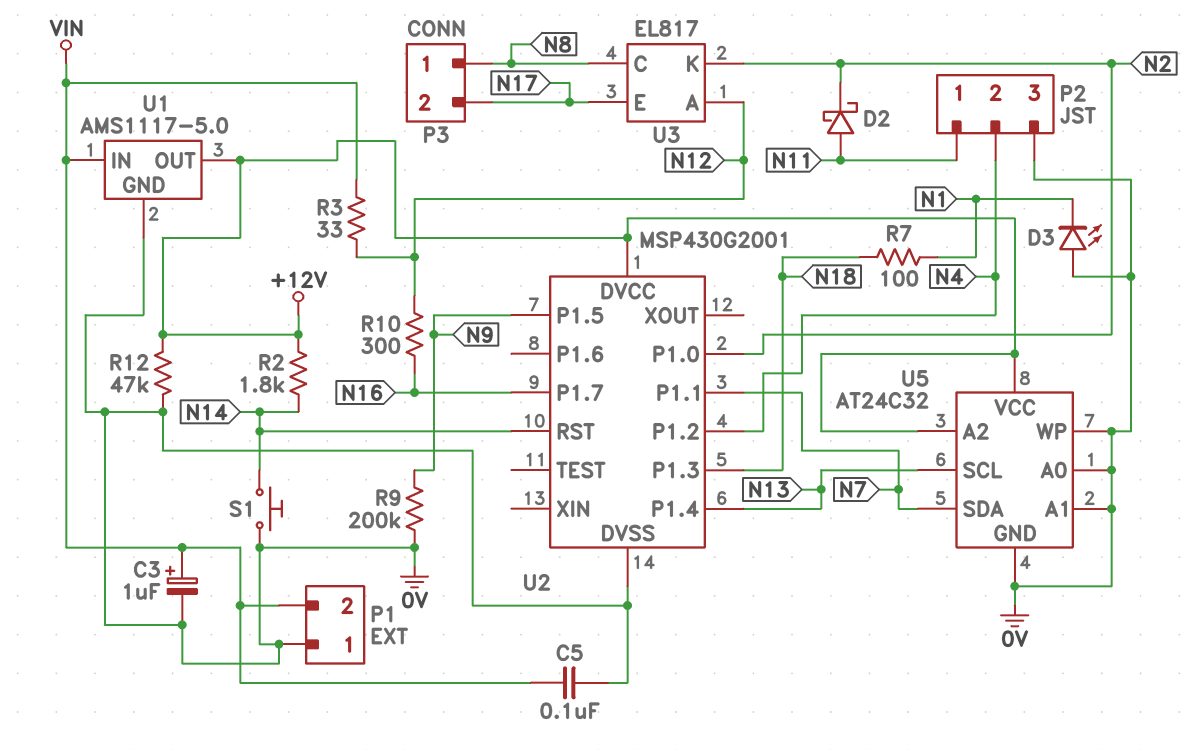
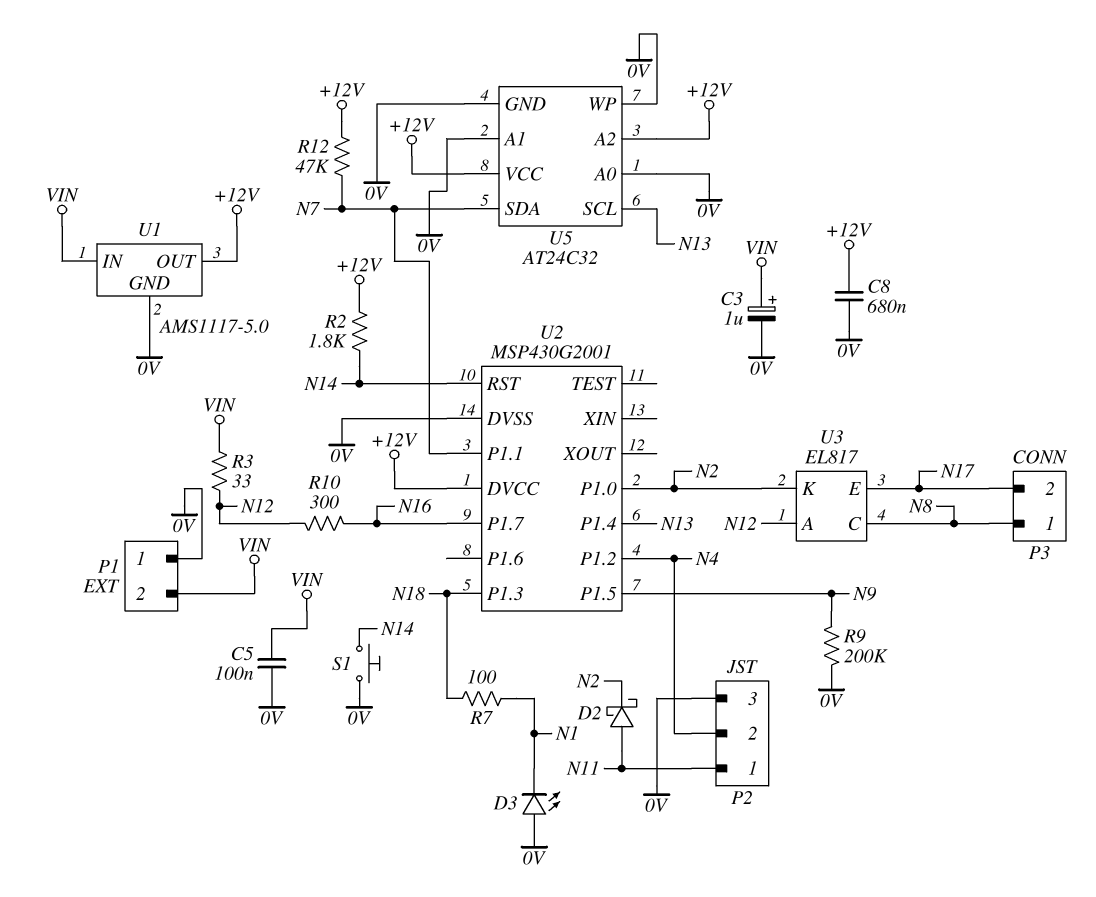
C8: none -> 680nF (+12V, 0V)
R12: 47k (+12V, 0V) -> 47k (+12V, N7)

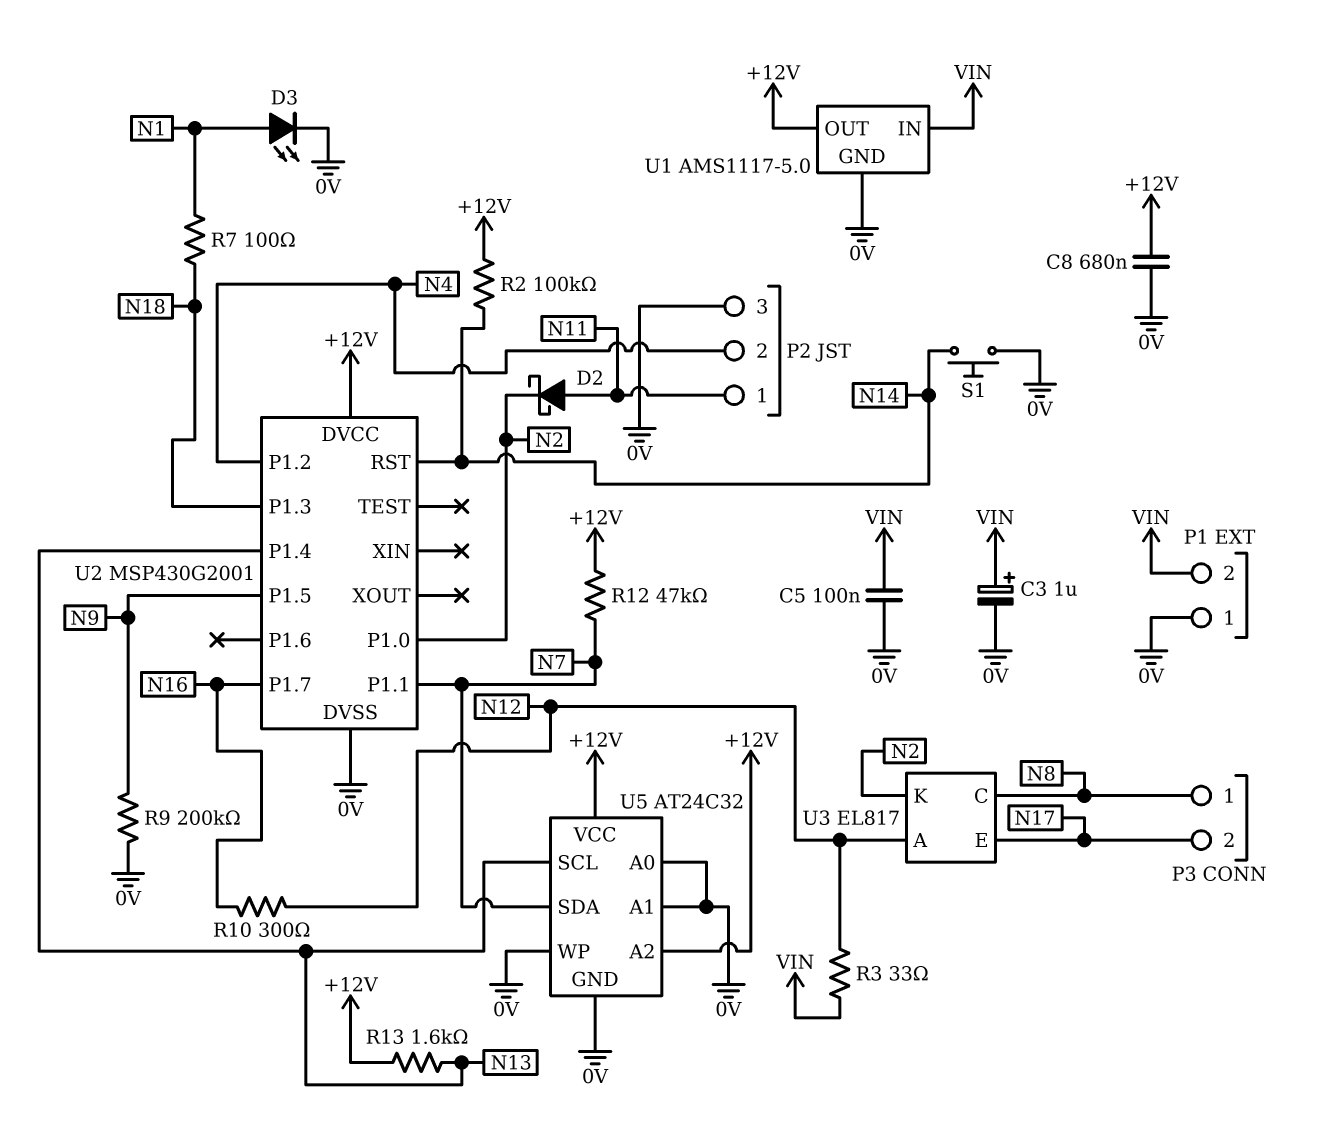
D3: LED (A 0V, K N1) -> LED (A N1, K 0V)
R2: 1.8k (+12V, N14) -> 100k (+12V, N14)
R13: none -> 1.6k (+12V, N13)

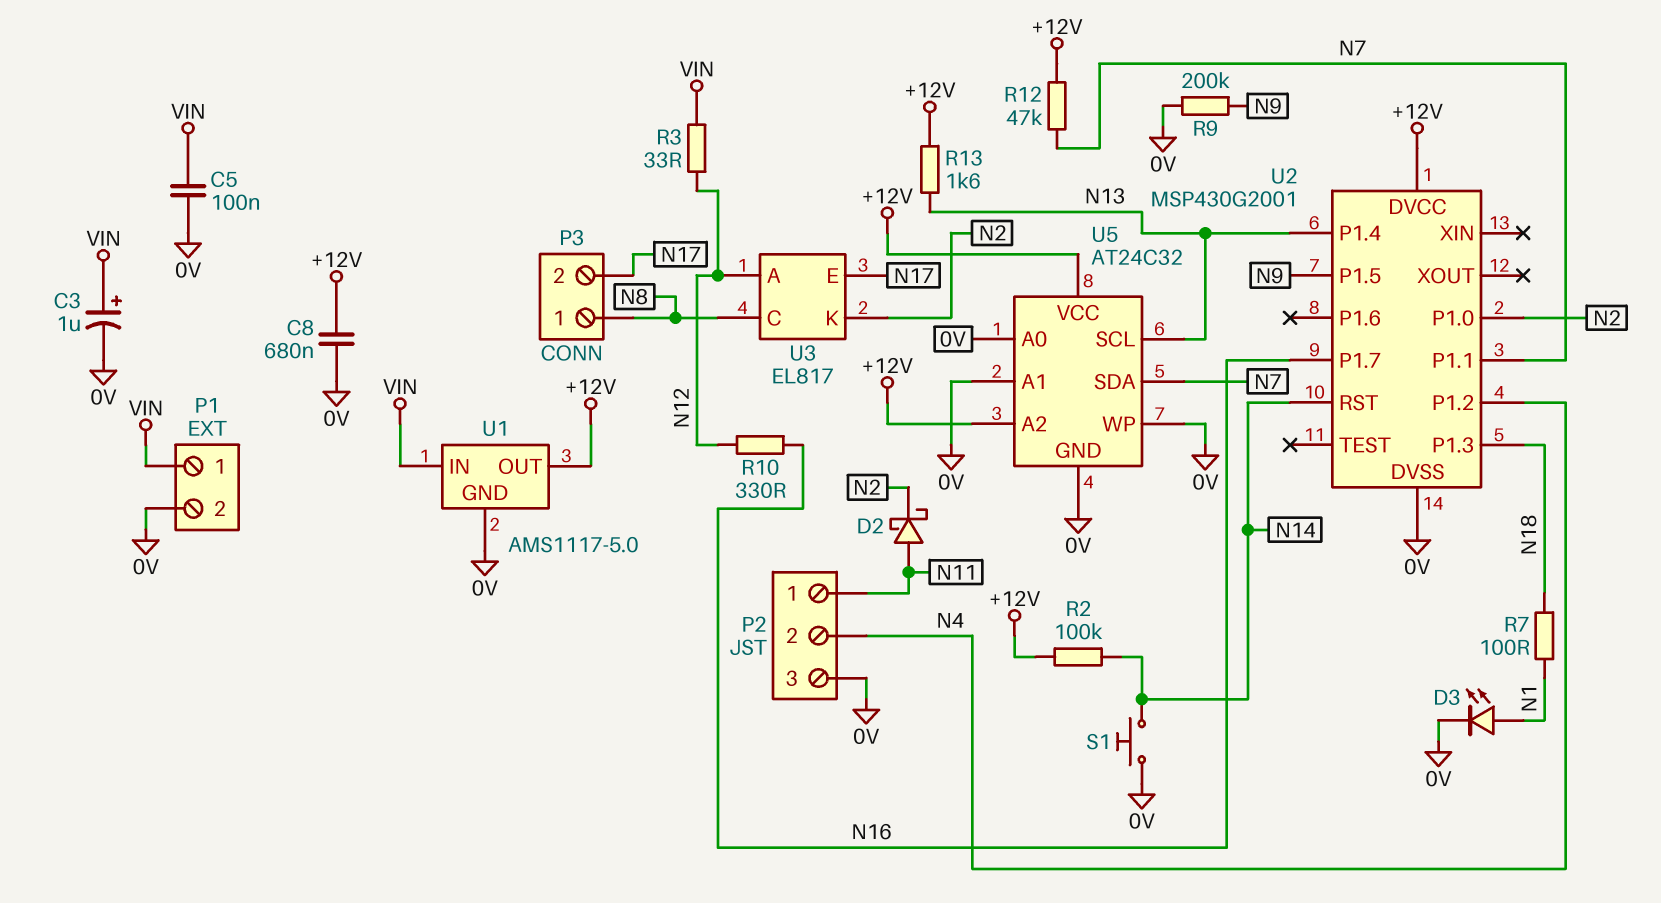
P1 pin 1: 0V -> VIN
P1 pin 2: VIN -> 0V
R10: 300 (N12, N16) -> 330 (N12, N16)

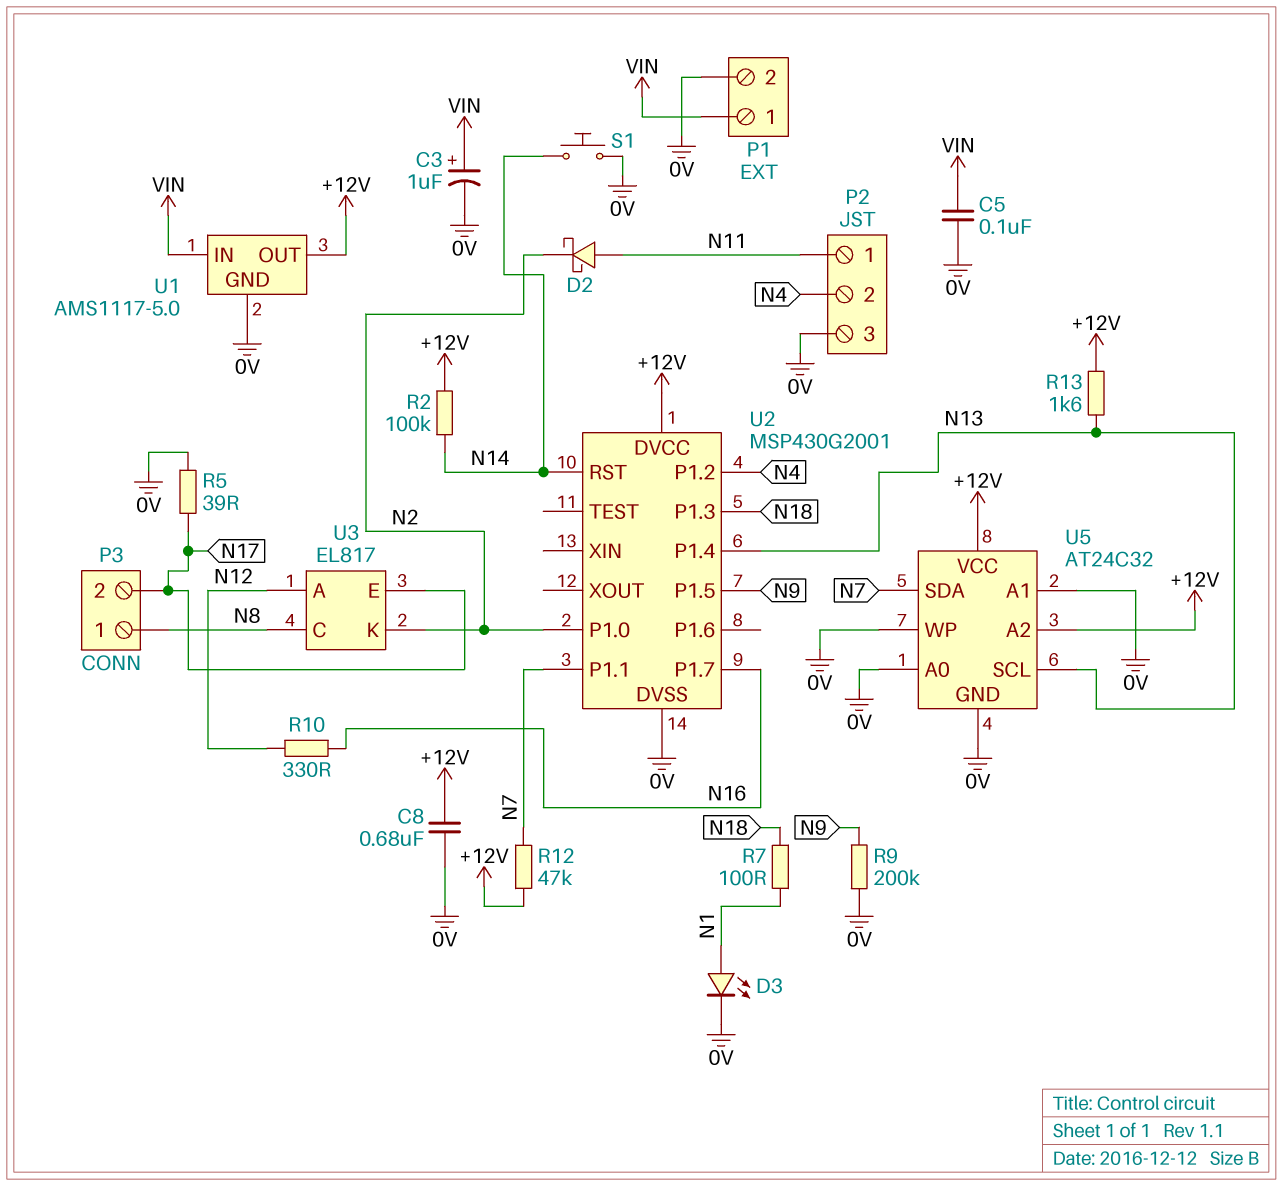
R3: 33 (N12, VIN) -> none
R5: none -> 39 (0V, N17)

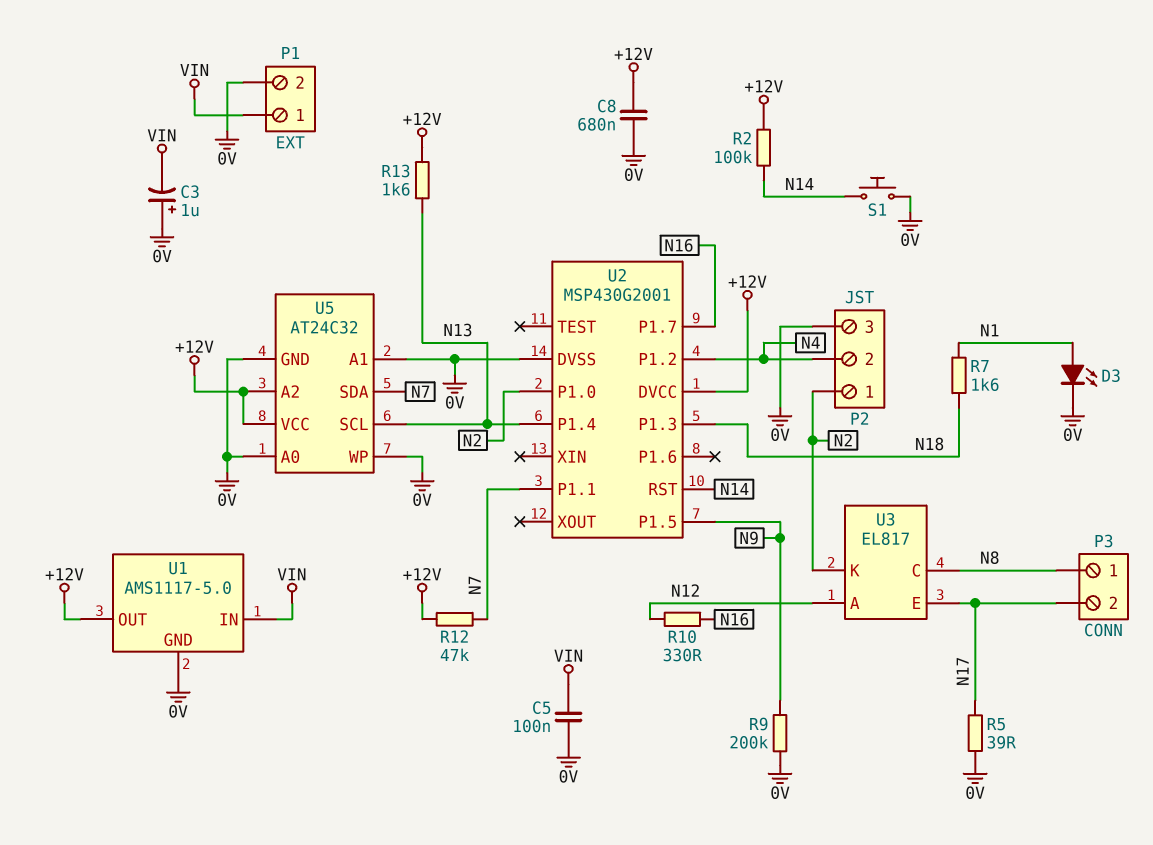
C3: 1uF (plus VIN, minus 0V) -> 1uF (plus 0V, minus VIN)
D2: schottky (A N11, K N2) -> none
P2 pin 1: N11 -> N2
R7: 100 (N1, N18) -> 1.6k (N1, N18)

